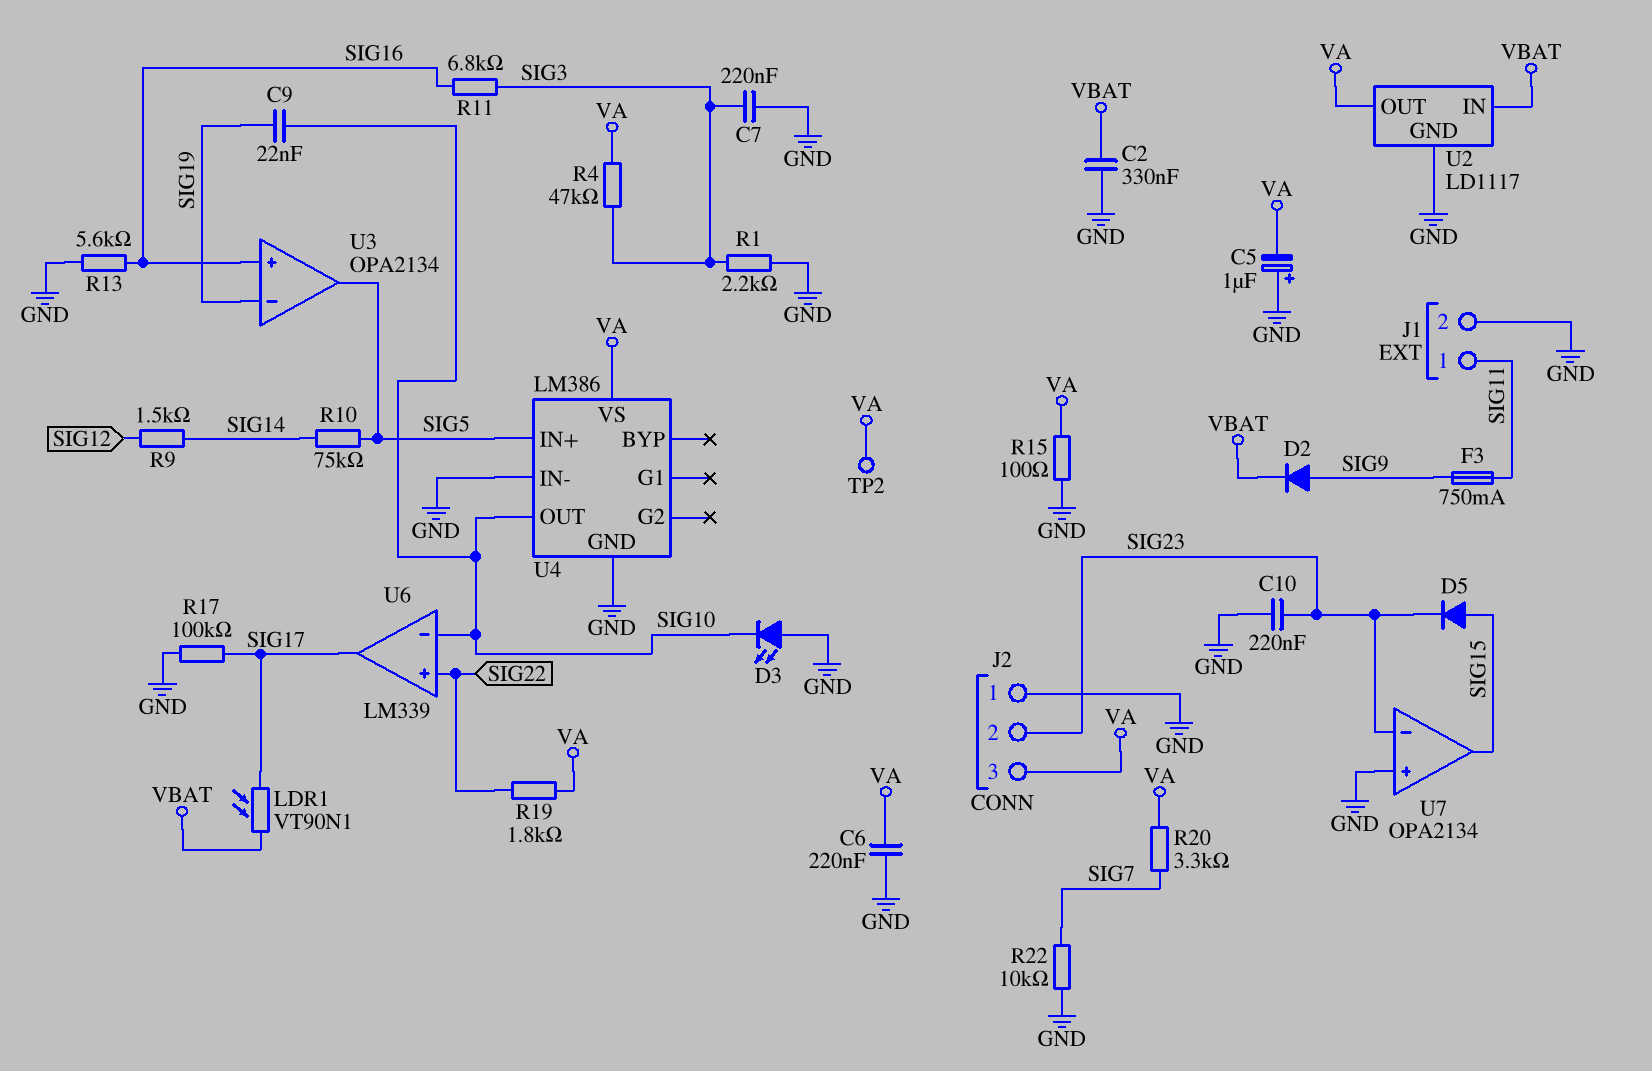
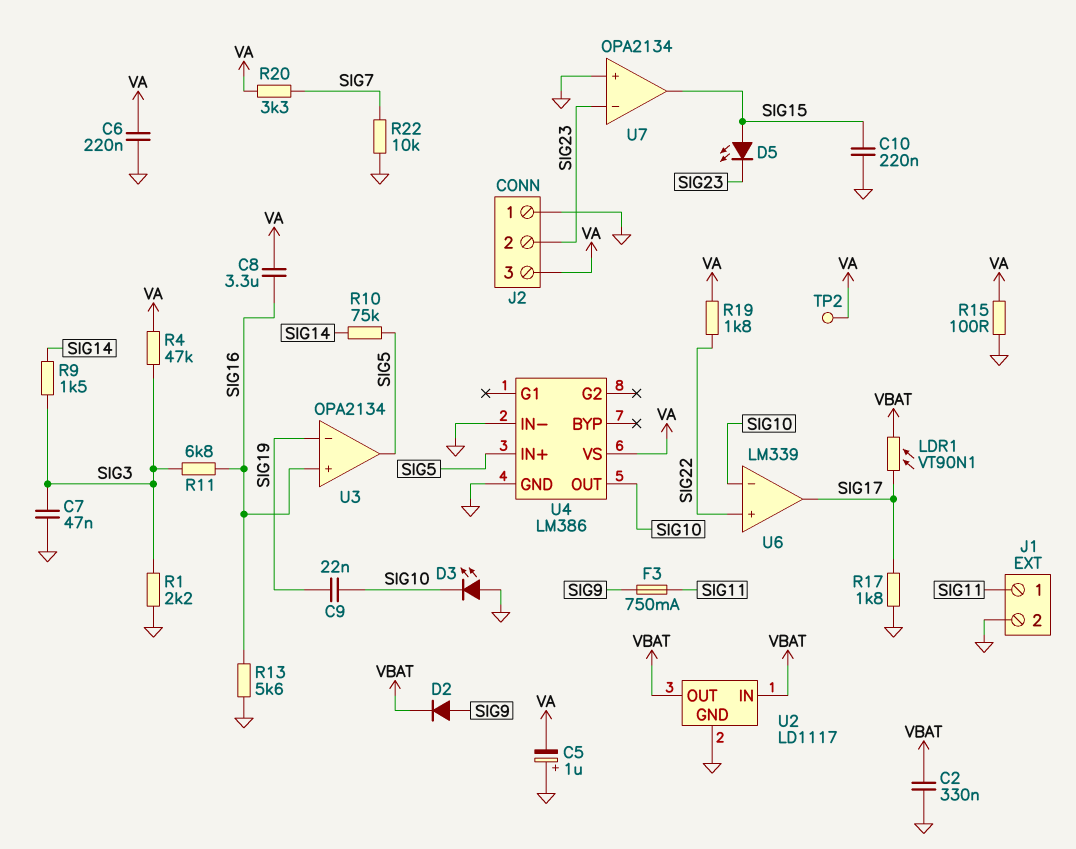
C7: 220nF (GND, SIG3) -> 47nF (GND, SIG3)
C8: none -> 3.3uF (SIG16, VA)
C10: 220nF (GND, SIG23) -> 220nF (GND, SIG15)
D5: diode (A SIG15, K SIG23) -> LED (A SIG15, K SIG23)
R9: 1.5k (SIG12, SIG14) -> 1.5k (SIG3, SIG14)
R17: 100k (GND, SIG17) -> 1.8k (GND, SIG17)
U2 pin OUT: VA -> VBAT

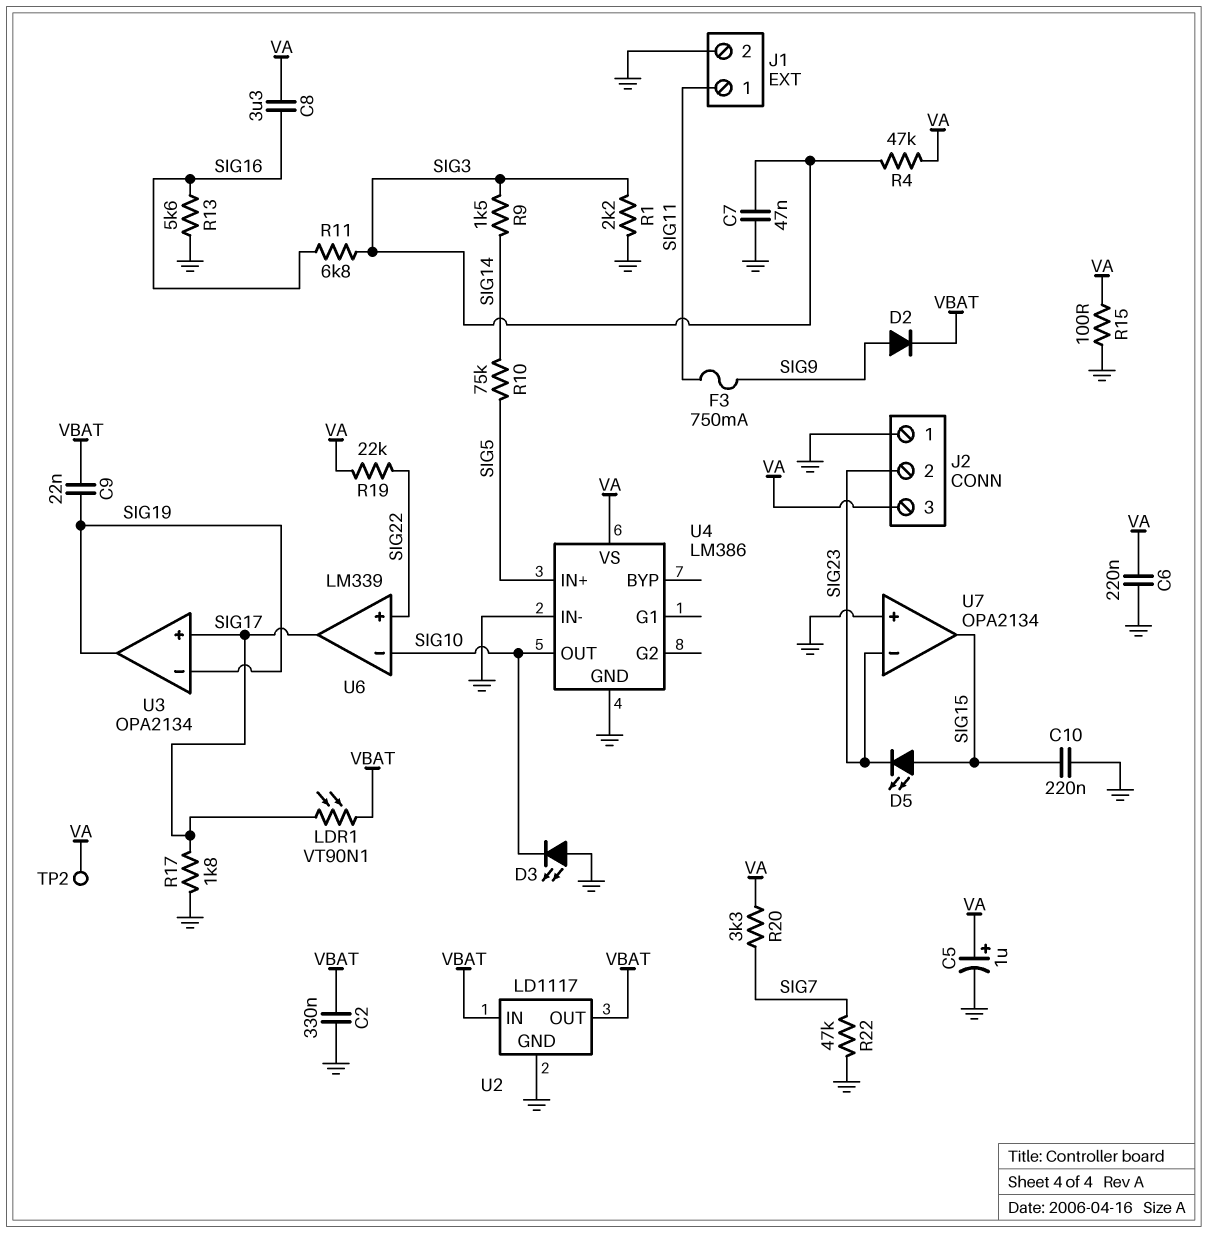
C5: 1uF (plus GND, minus VA) -> 1uF (plus VA, minus GND)
C9: 22nF (SIG10, SIG19) -> 22nF (SIG19, VBAT)
R19: 1.8k (SIG22, VA) -> 22k (SIG22, VA)
R22: 10k (GND, SIG7) -> 47k (GND, SIG7)
U3 pin in+: SIG16 -> SIG17
U3 pin out: SIG5 -> SIG19

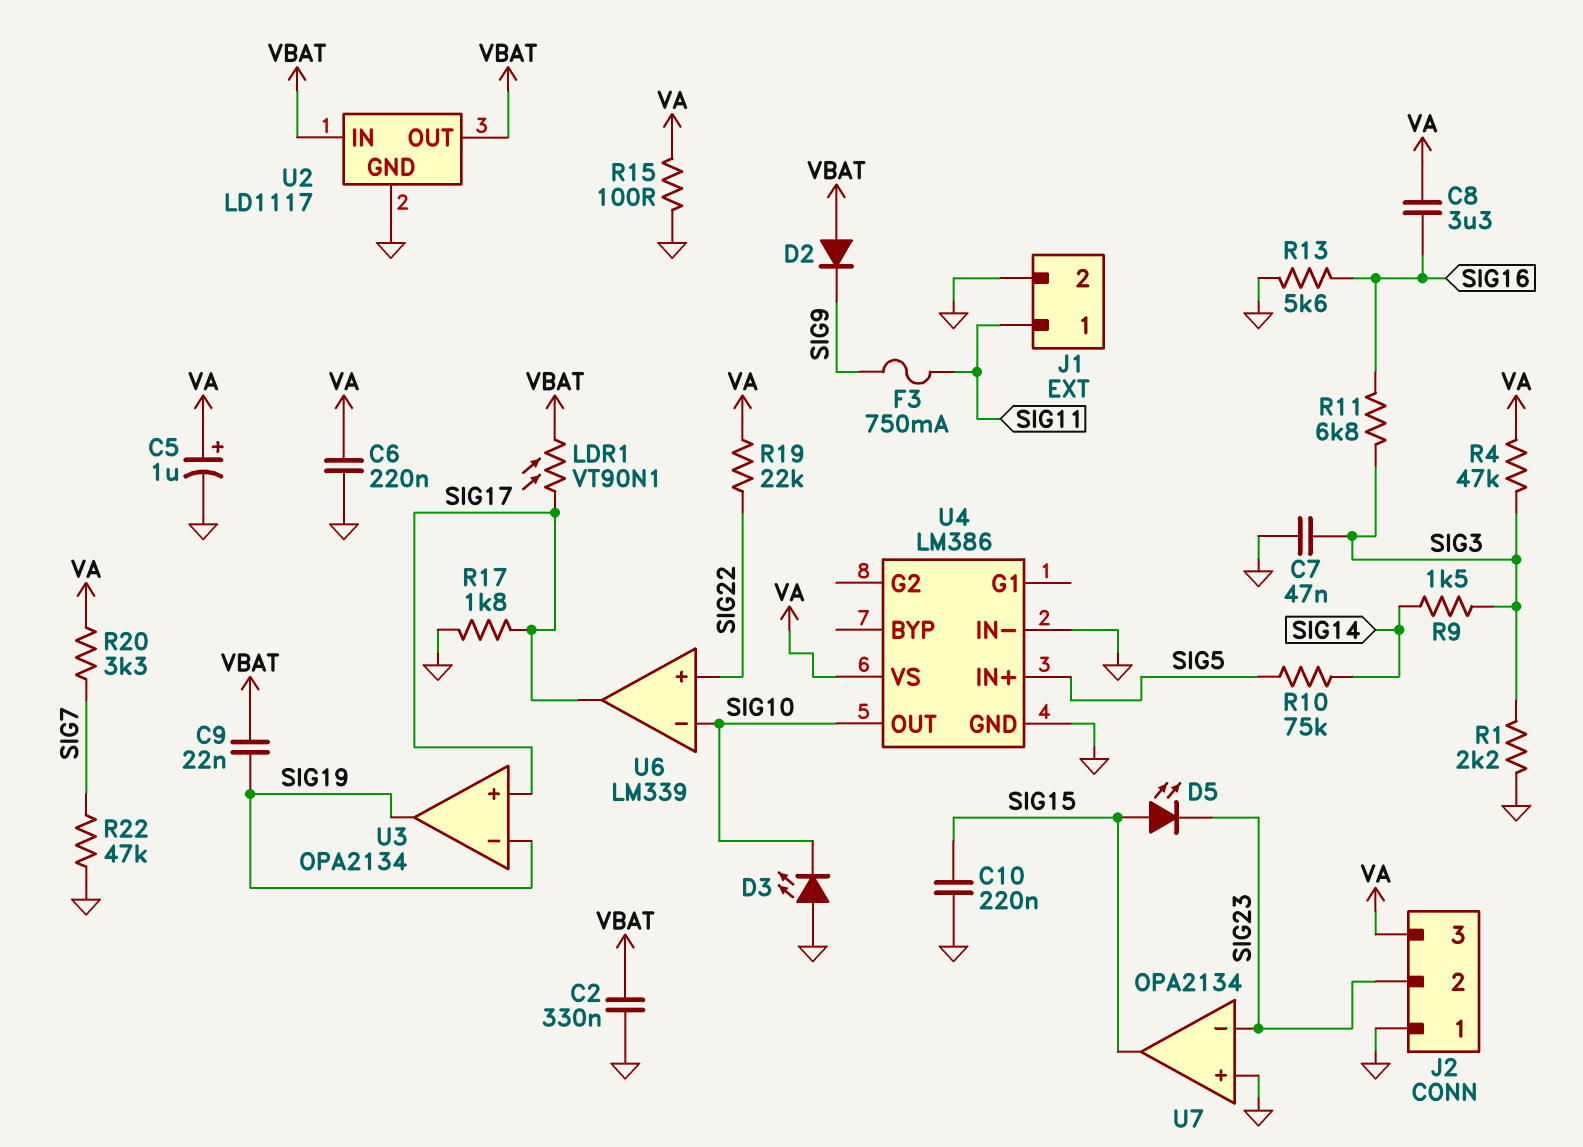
D2: diode (A SIG9, K VBAT) -> diode (A VBAT, K SIG9)
TP2: test point (VA) -> none

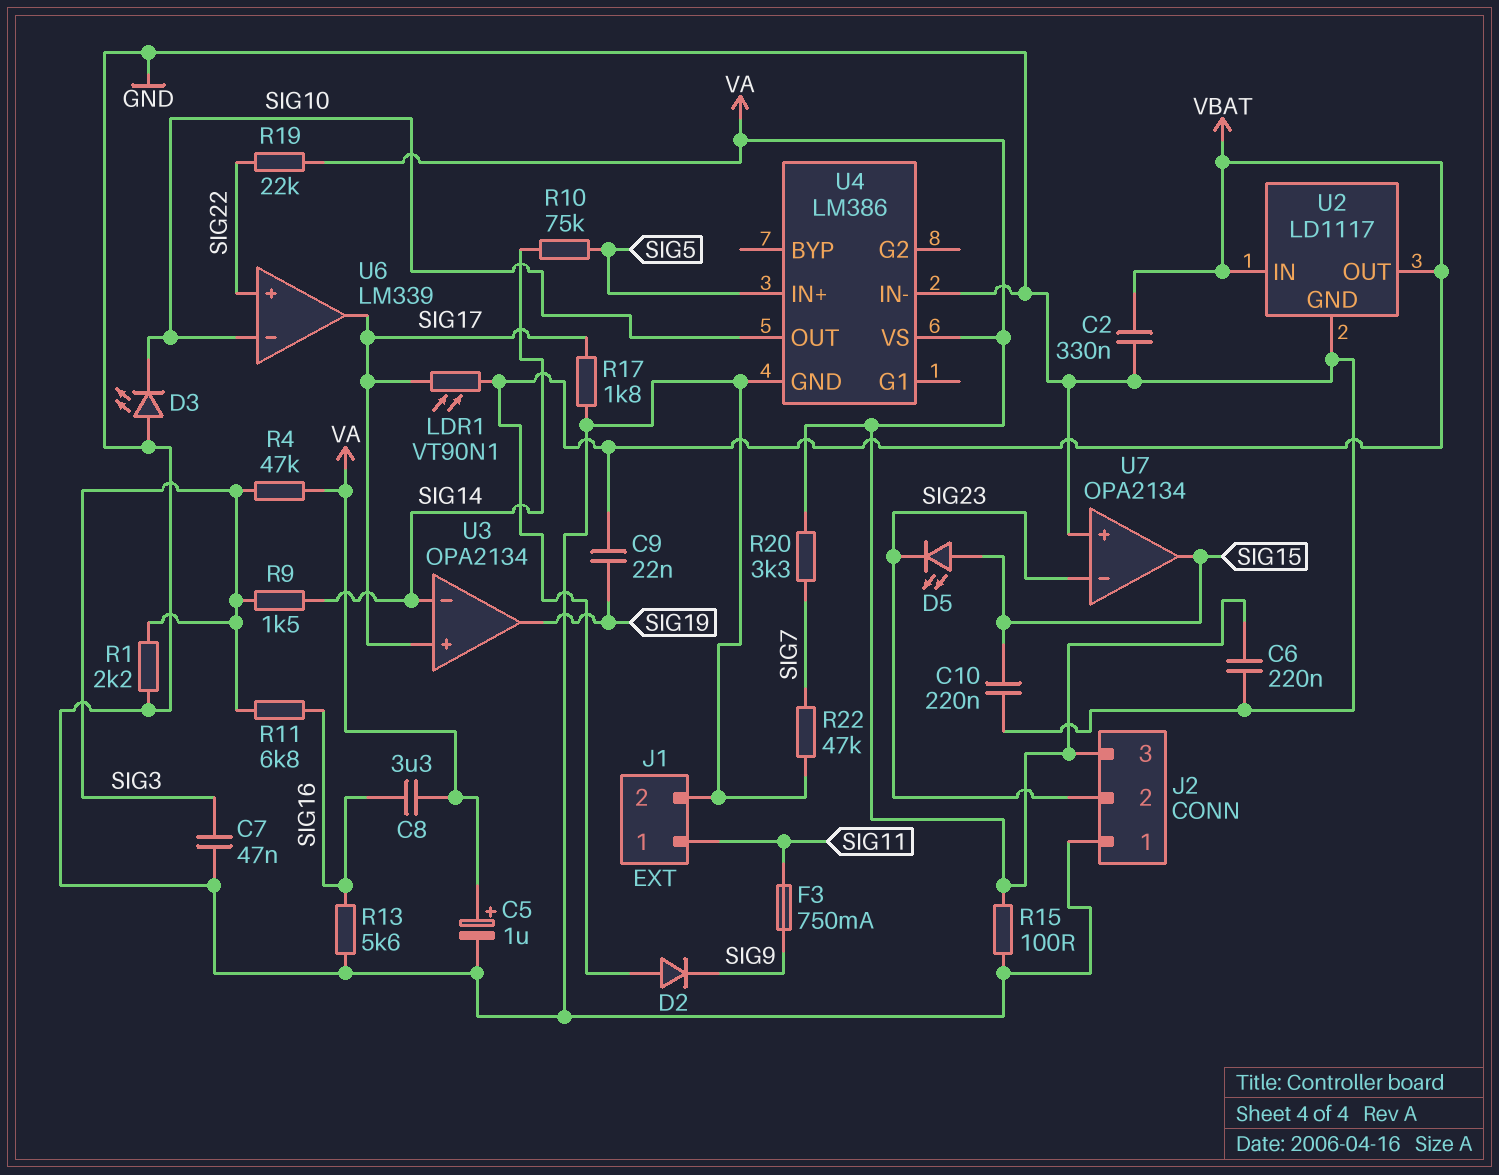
U3 pin in-: SIG19 -> SIG14

